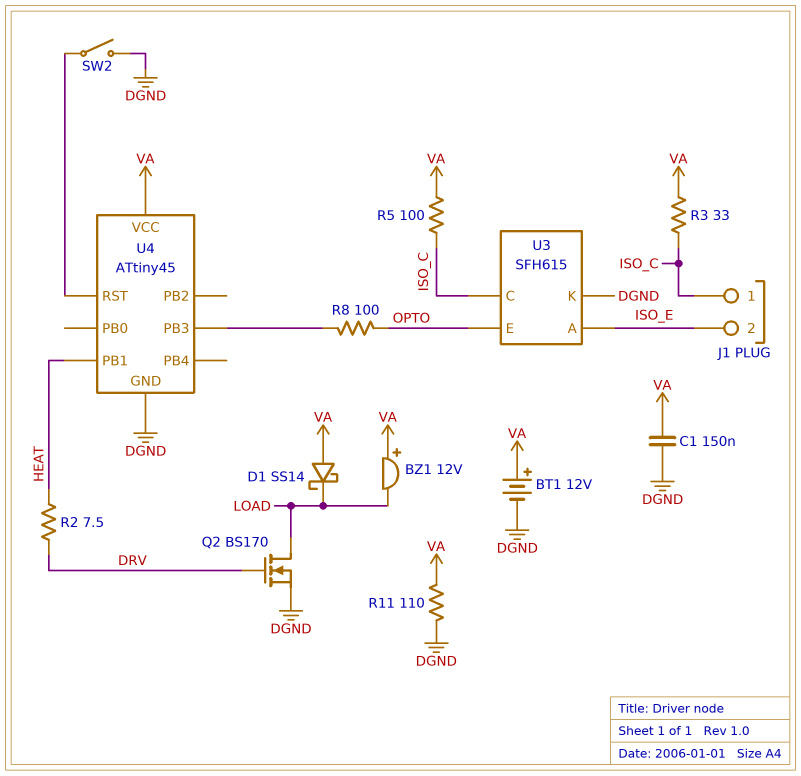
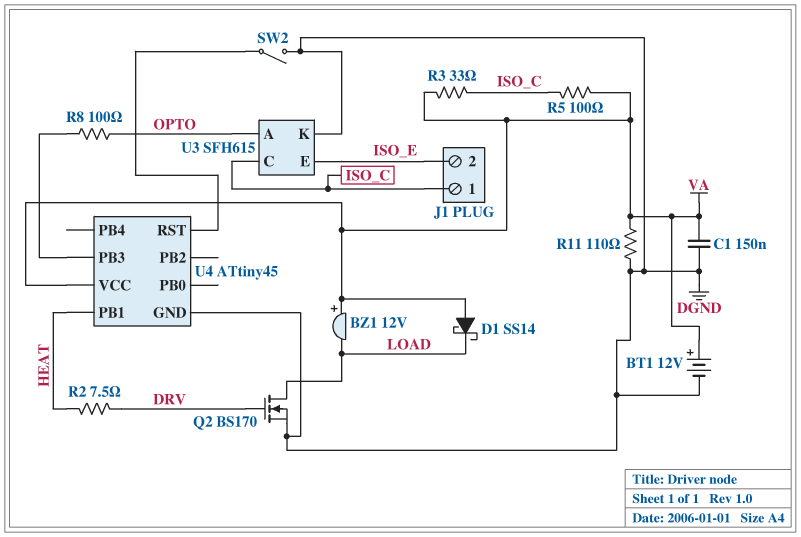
U3 pin A: ISO_E -> OPTO
U3 pin E: OPTO -> ISO_E

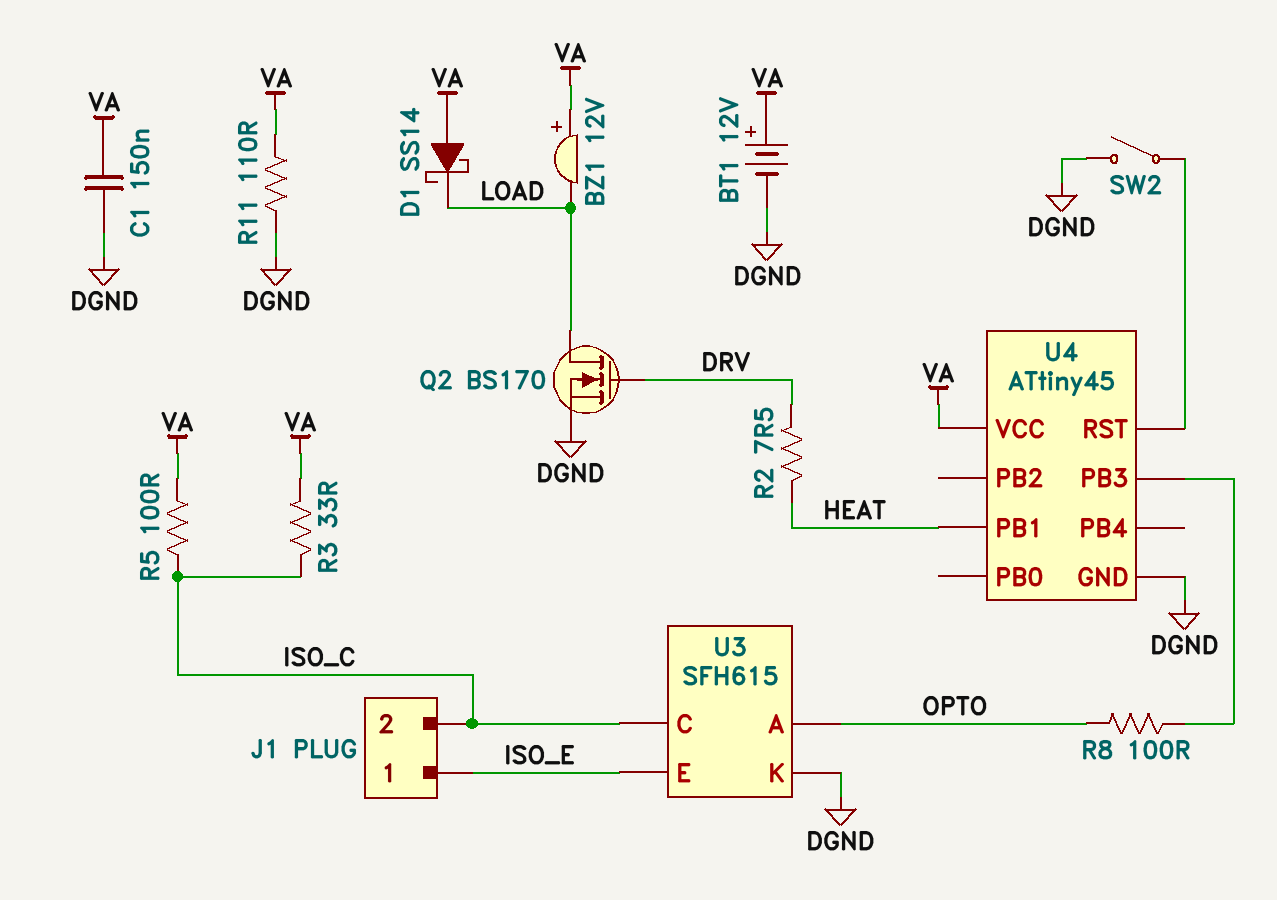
J1 pin 1: ISO_C -> ISO_E
J1 pin 2: ISO_E -> ISO_C

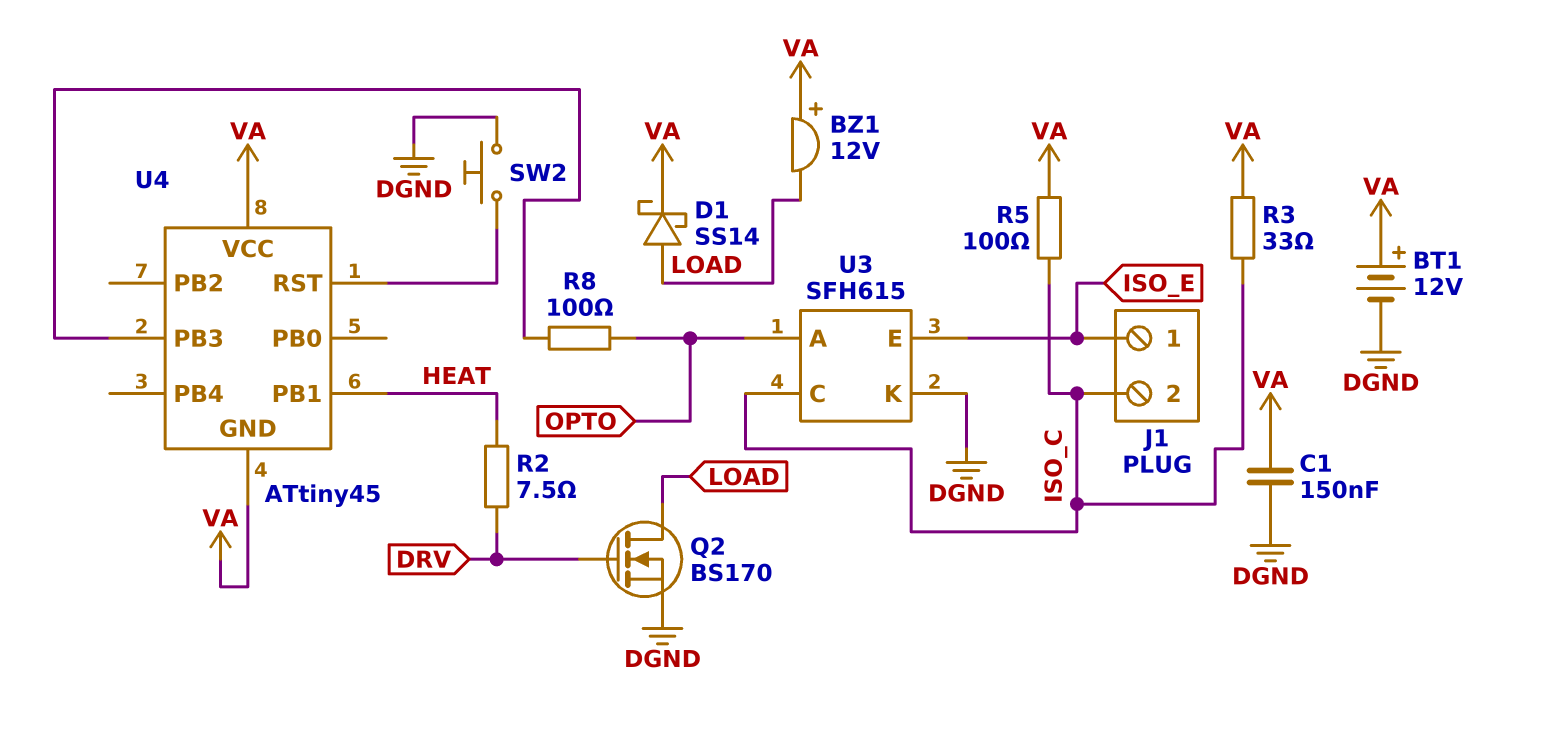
D1: schottky SS14 (A VA, K LOAD) -> schottky SS14 (A LOAD, K VA)
R11: 110 (DGND, VA) -> none
SW2: switch (DGND, U4/RST) -> button (DGND, U4/RST)
U4 pin GND: DGND -> VA

